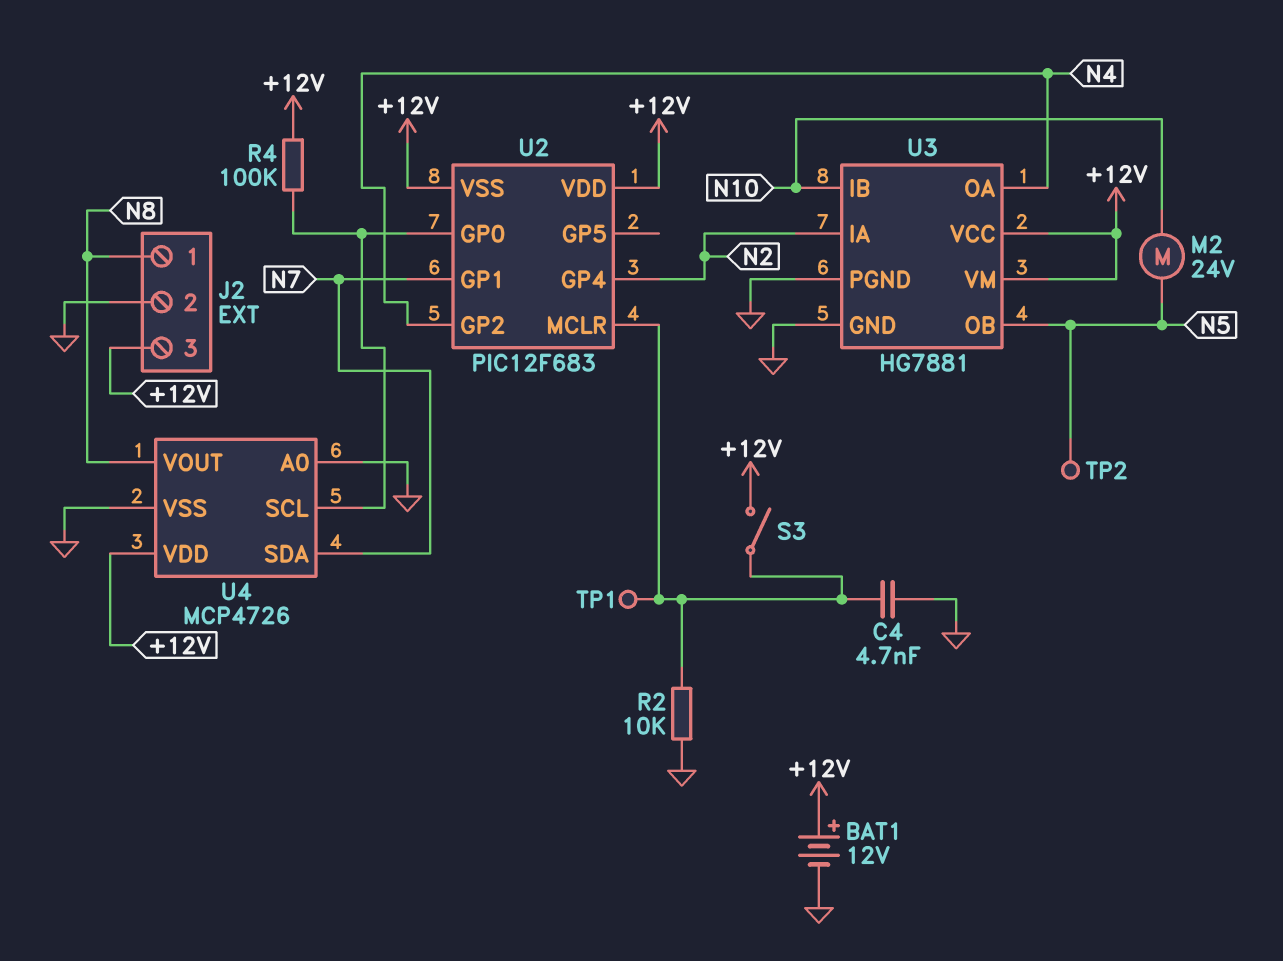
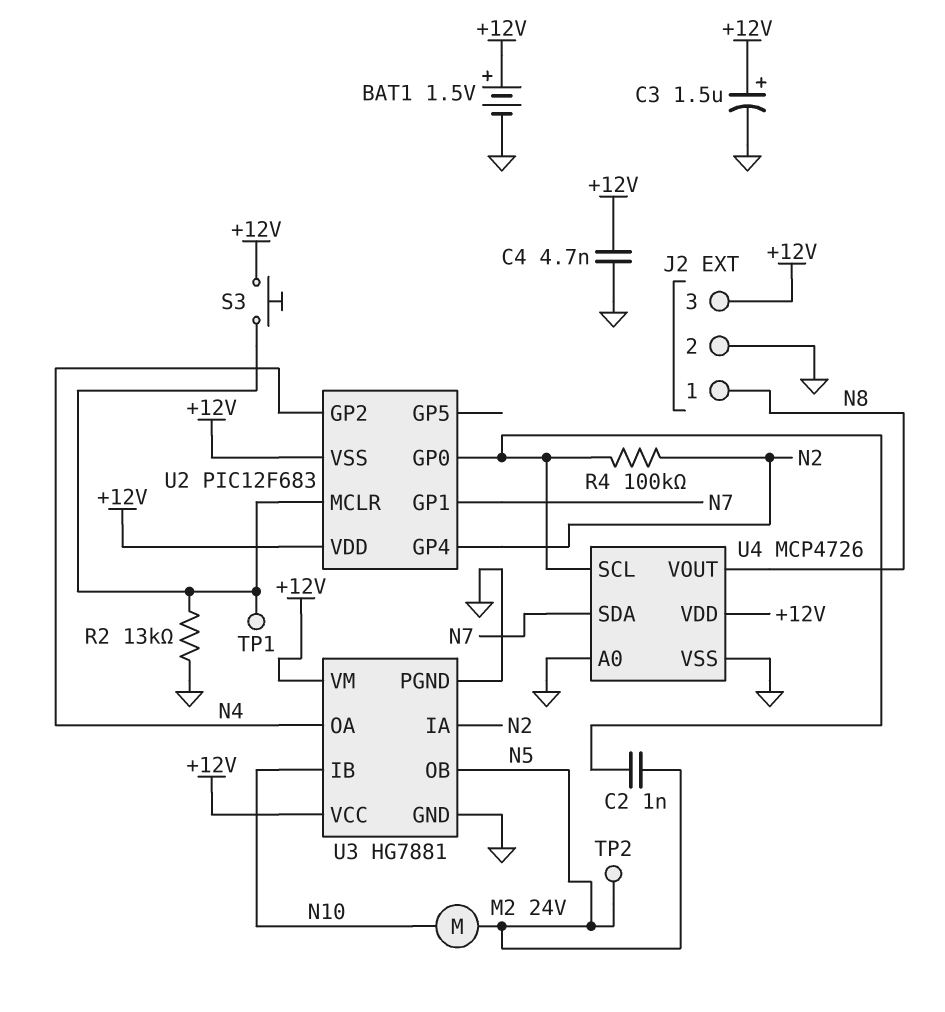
BAT1: 12V (plus +12V, minus GND) -> 1.5V (plus +12V, minus GND)
C2: none -> 1nF (N5, U2/GP0)
C3: none -> 1.5uF (plus +12V, minus GND)
C4: 4.7nF (GND, U2/MCLR) -> 4.7nF (+12V, GND)
R2: 10k (GND, U2/MCLR) -> 13k (GND, U2/MCLR)
R4: 100k (+12V, U2/GP0) -> 100k (N2, U2/GP0)
S3: switch (+12V, U2/MCLR) -> button (+12V, U2/MCLR)

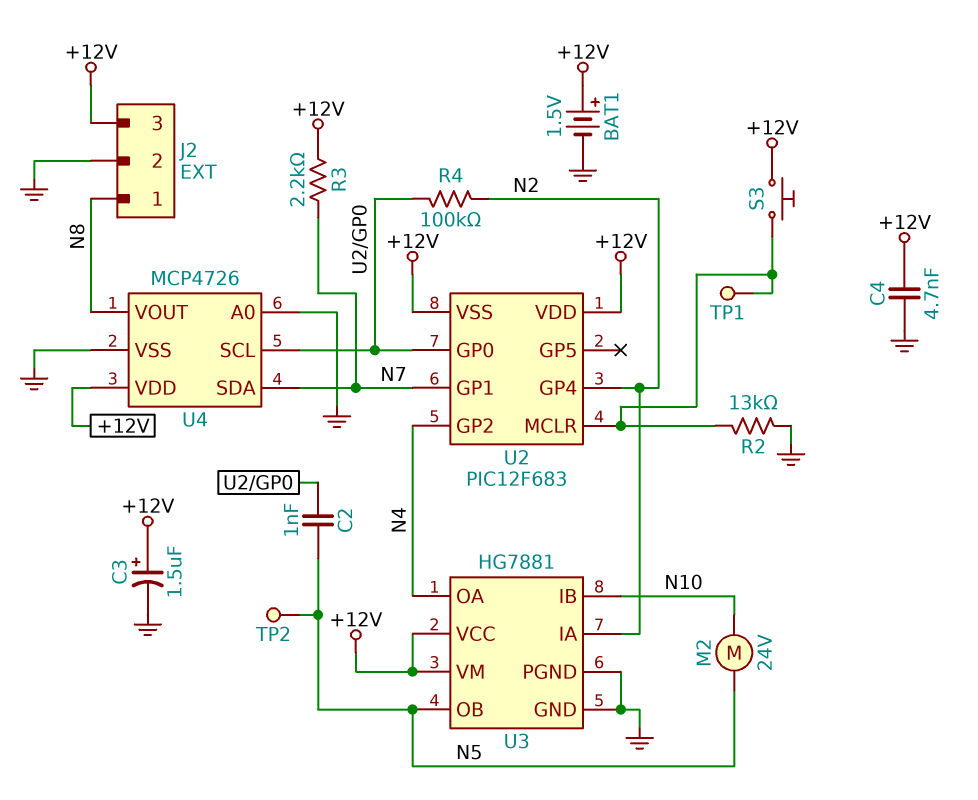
R3: none -> 2.2k (+12V, N7)

